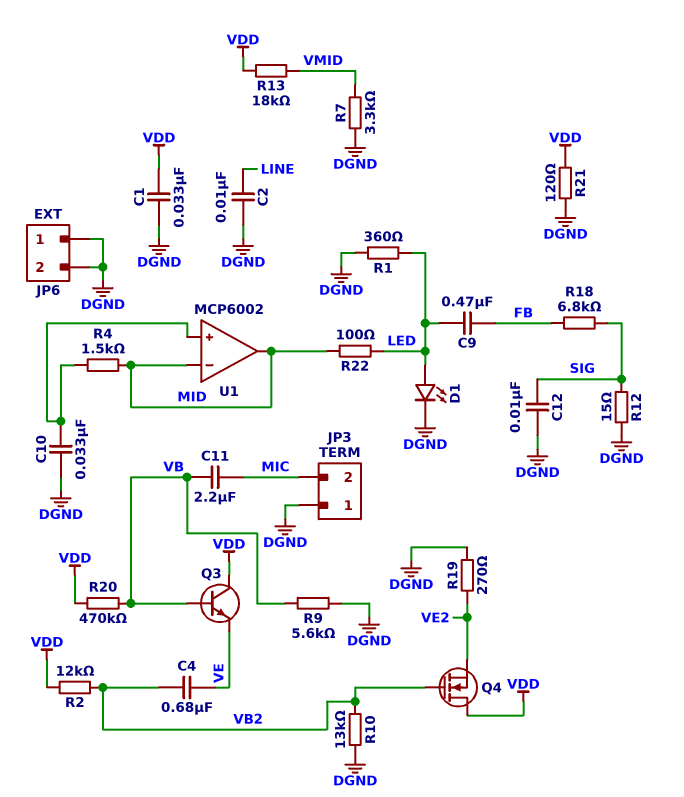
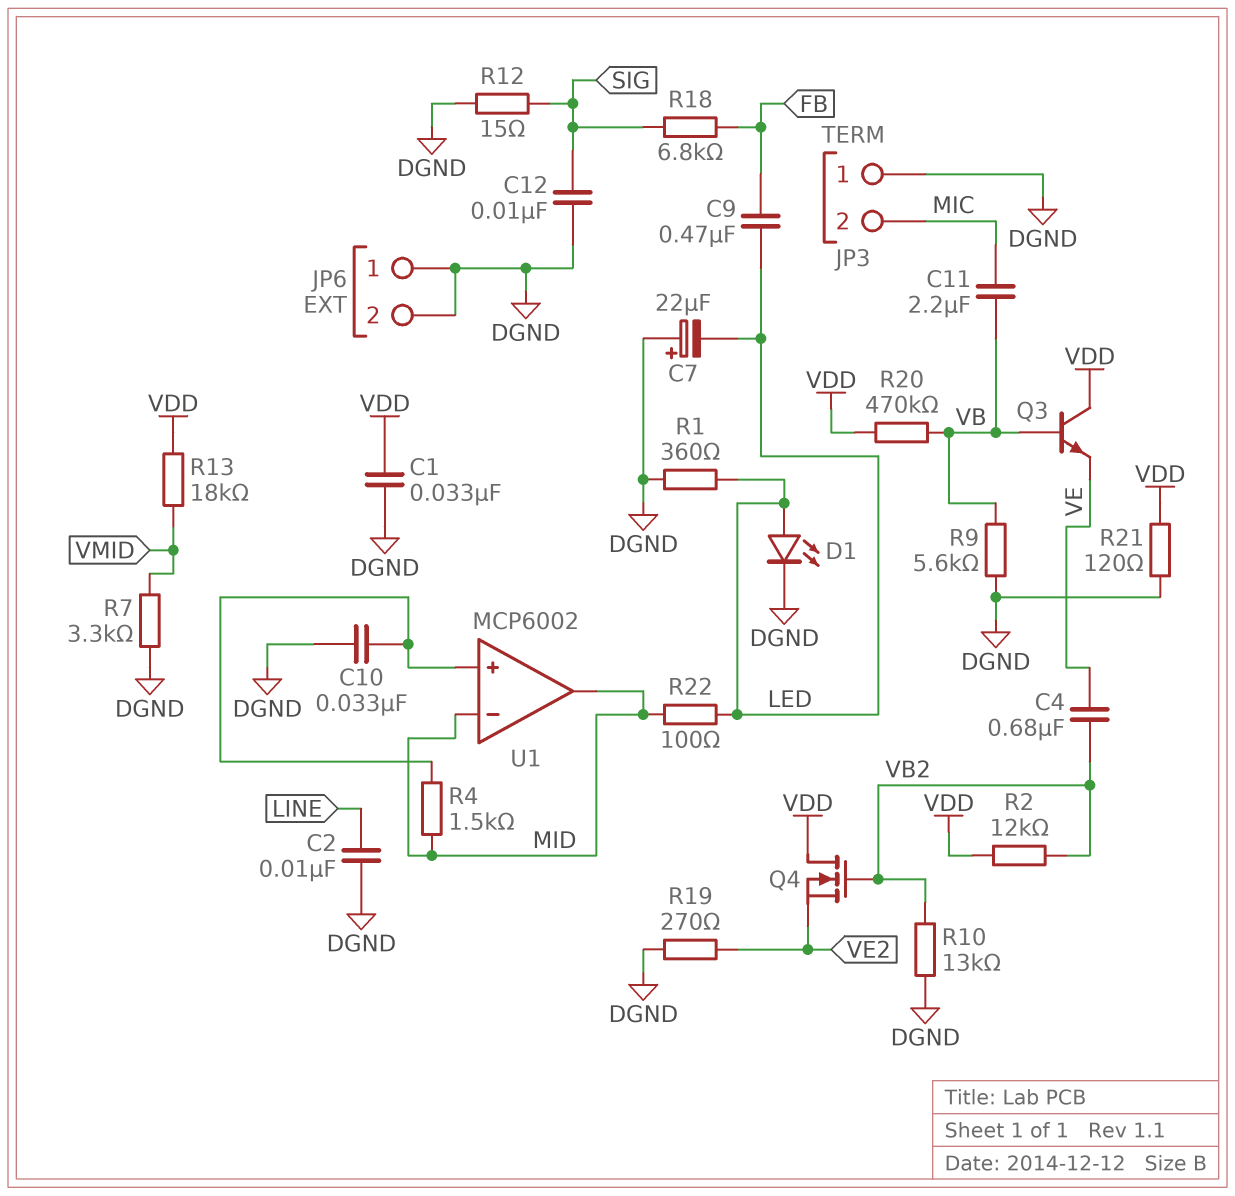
C7: none -> 22uF (plus DGND, minus LED)

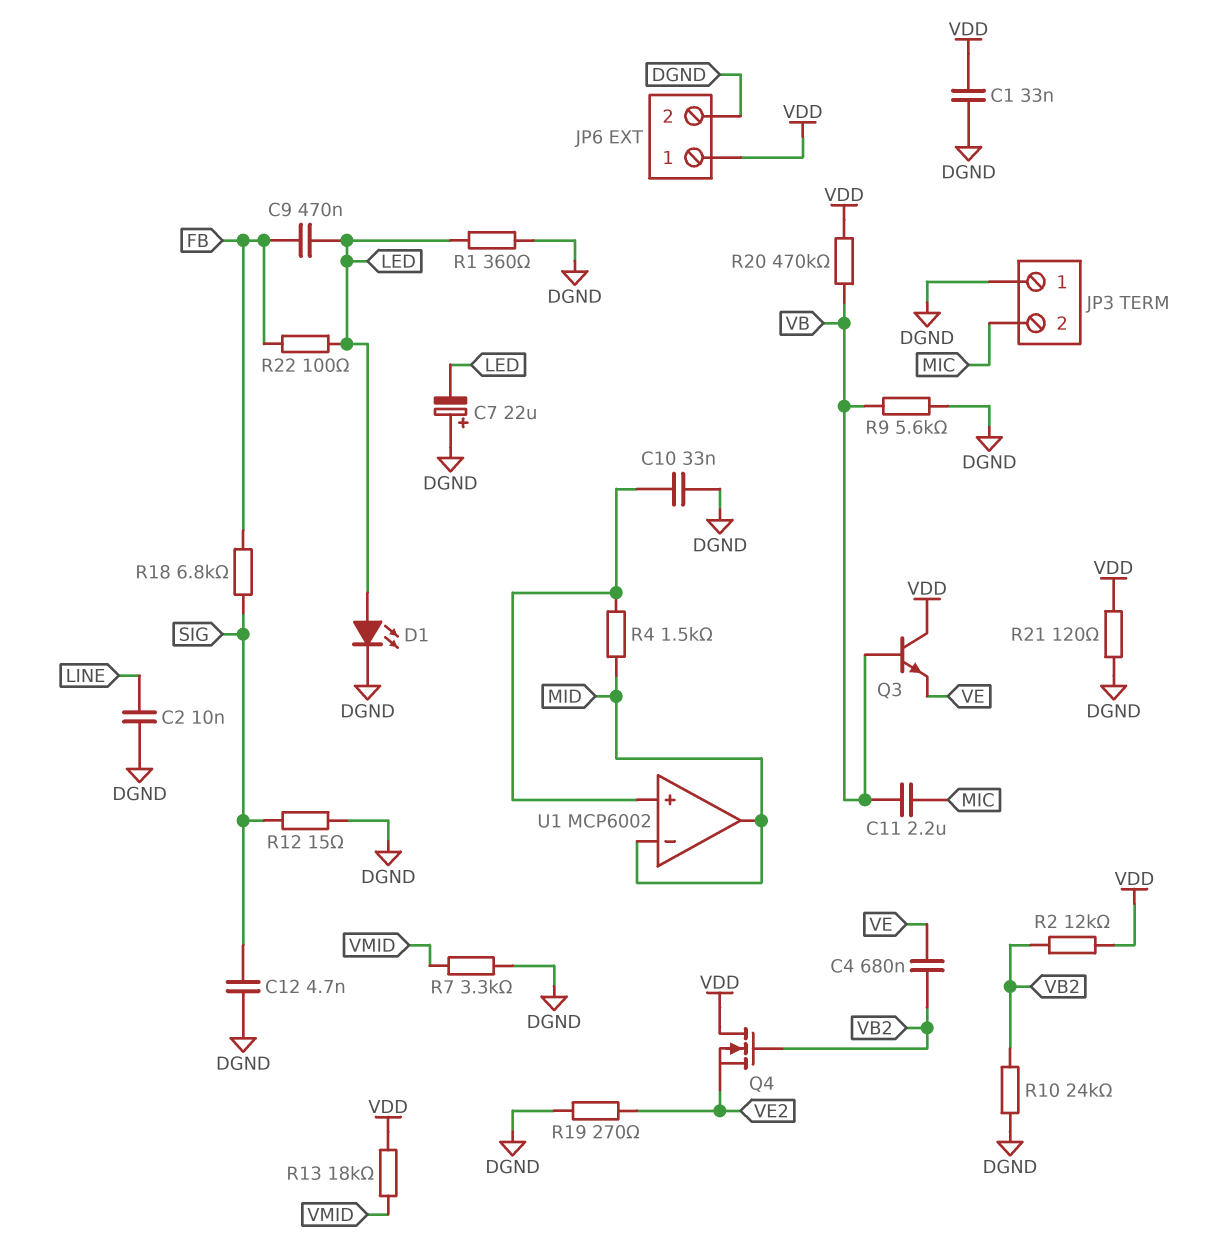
C12: 10nF (DGND, SIG) -> 4.7nF (DGND, SIG)
JP6 pin 1: DGND -> VDD
R10: 13k (DGND, VB2) -> 24k (DGND, VB2)
R22: 100 (LED, MID) -> 100 (FB, LED)

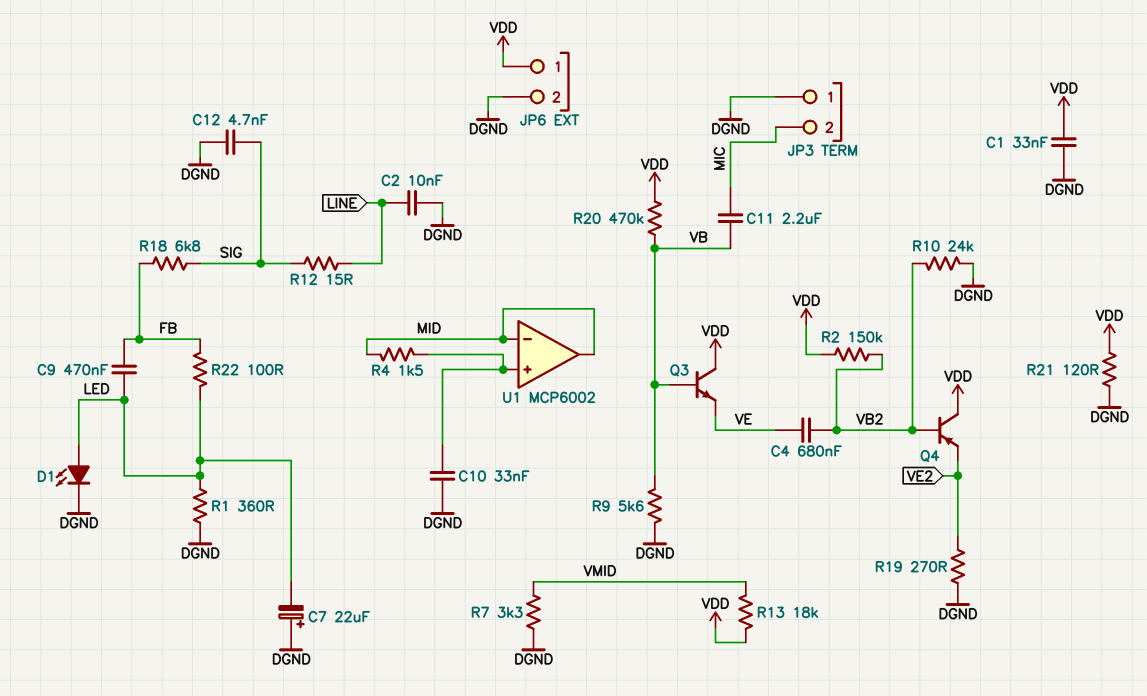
Q4: NMOS (G VB2, D VDD, S VE2) -> PNP (B VB2, C VDD, E VE2)
R2: 12k (VB2, VDD) -> 150k (VB2, VDD)
R12: 15 (DGND, SIG) -> 15 (LINE, SIG)

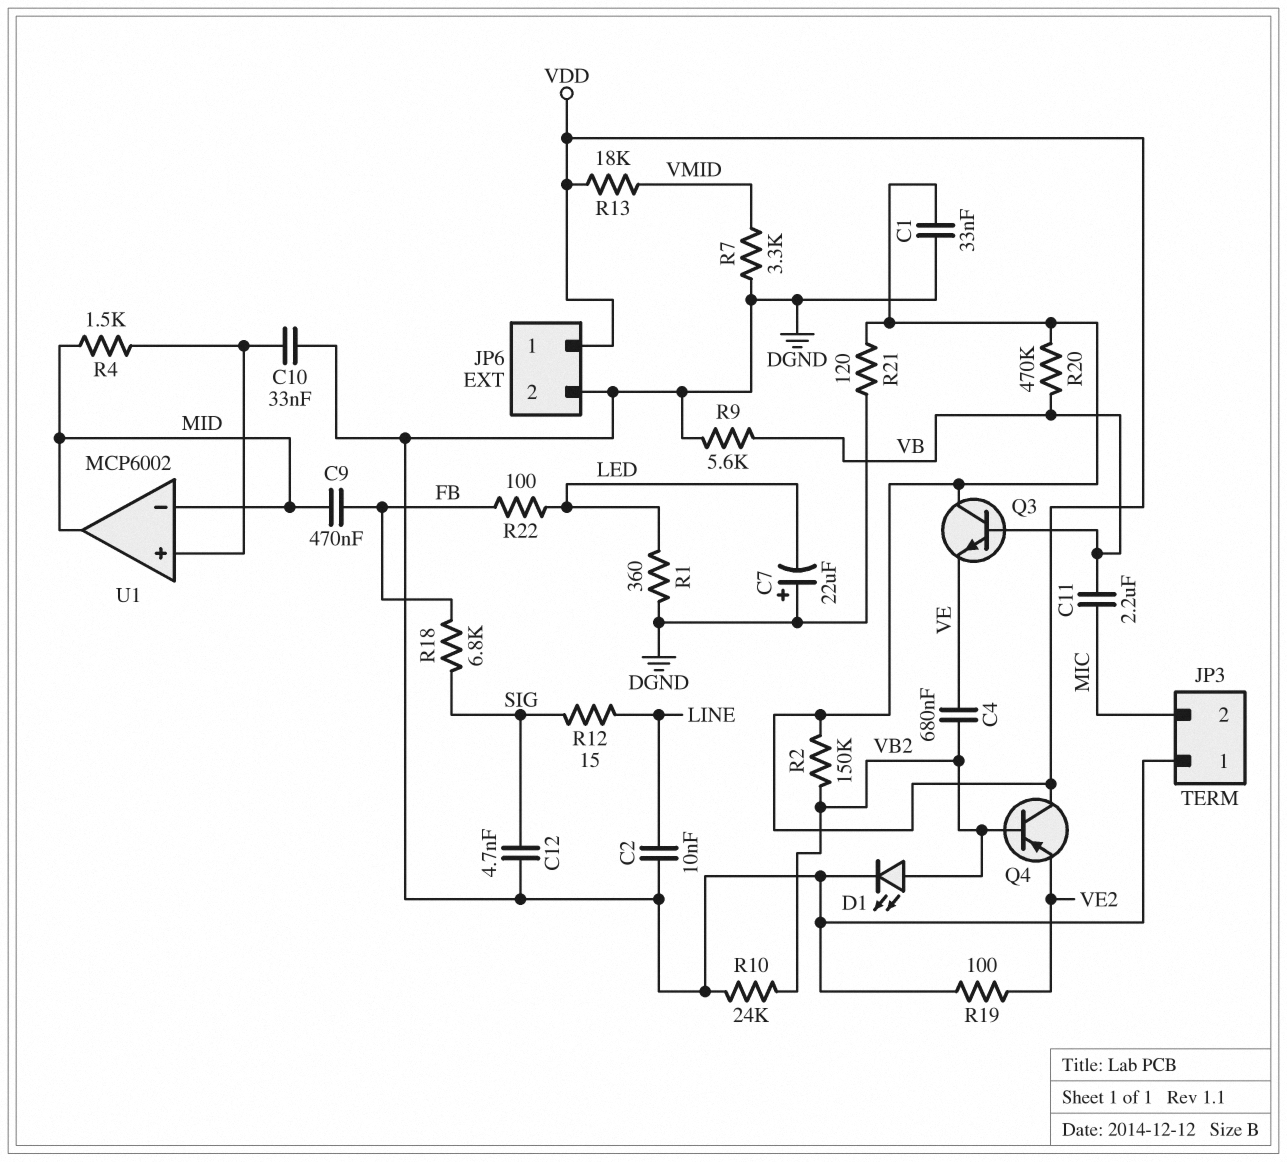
C9: 470nF (FB, LED) -> 470nF (FB, MID)
D1: LED (A LED, K DGND) -> LED (A VB2, K DGND)
R19: 270 (DGND, VE2) -> 100 (DGND, VE2)

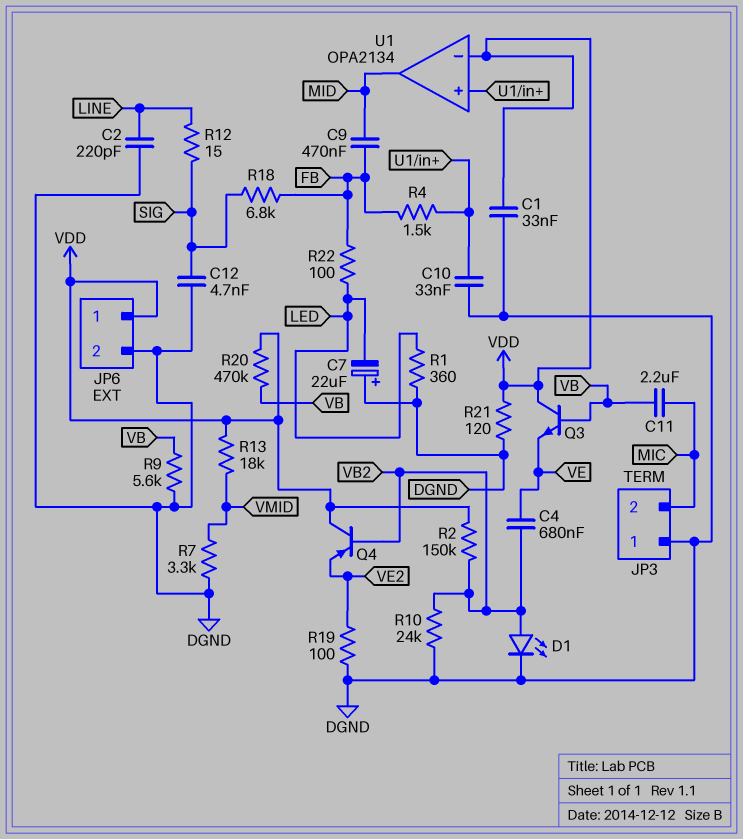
C2: 10nF (DGND, LINE) -> 220pF (DGND, LINE)
R4: 1.5k (MID, U1/in+) -> 1.5k (FB, U1/in+)
U1: MCP6002 -> OPA2134
U1 pin in-: MID -> VDD

